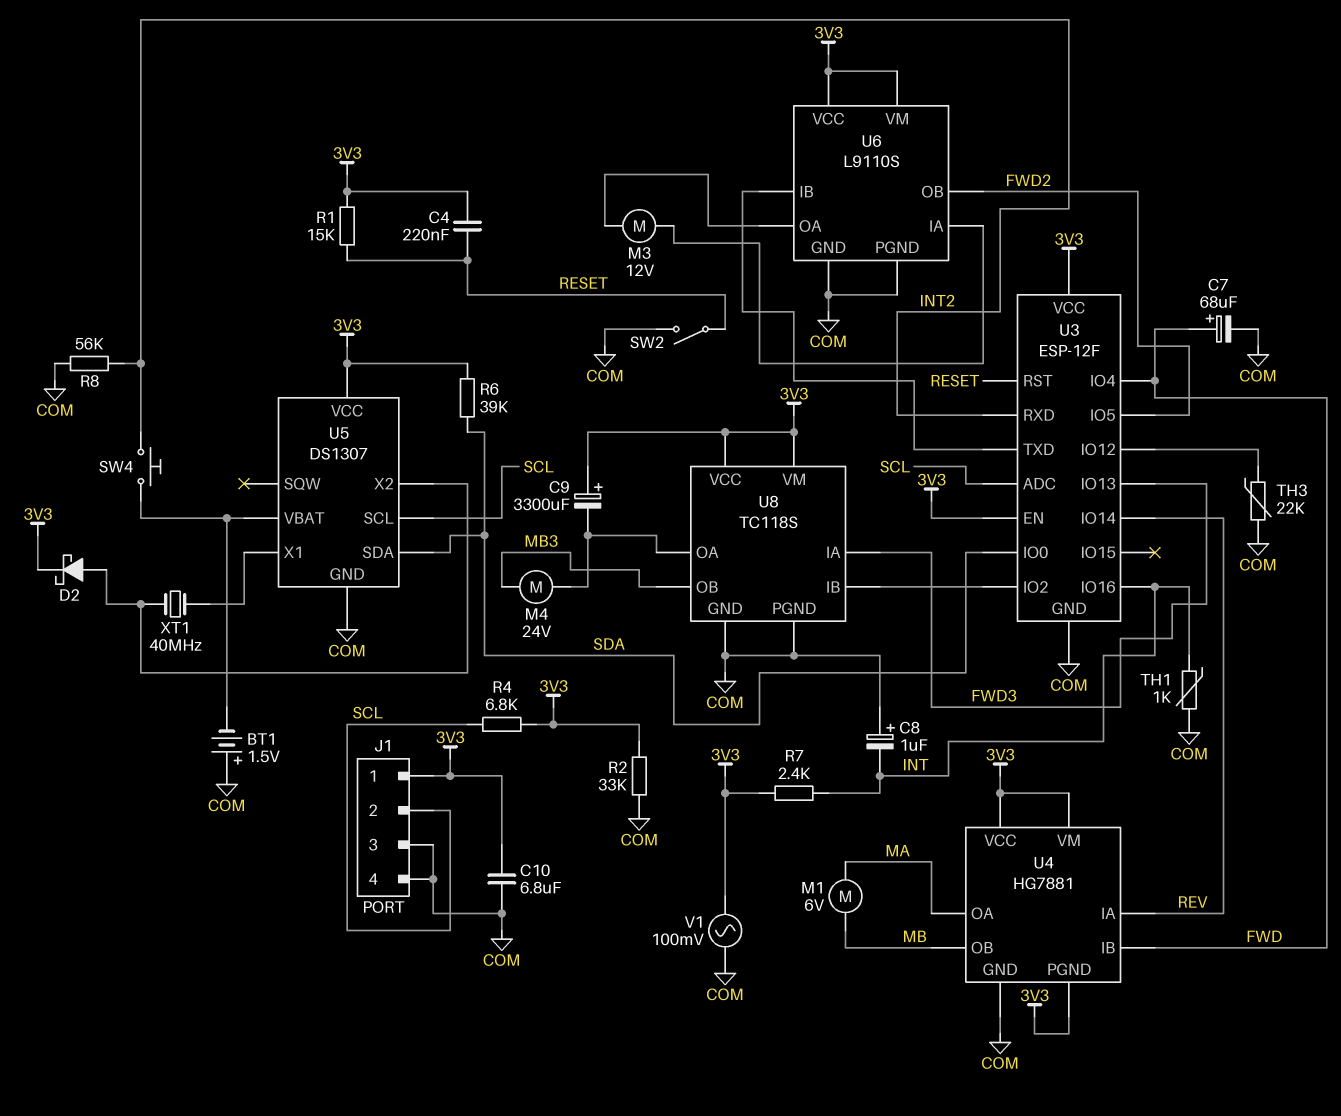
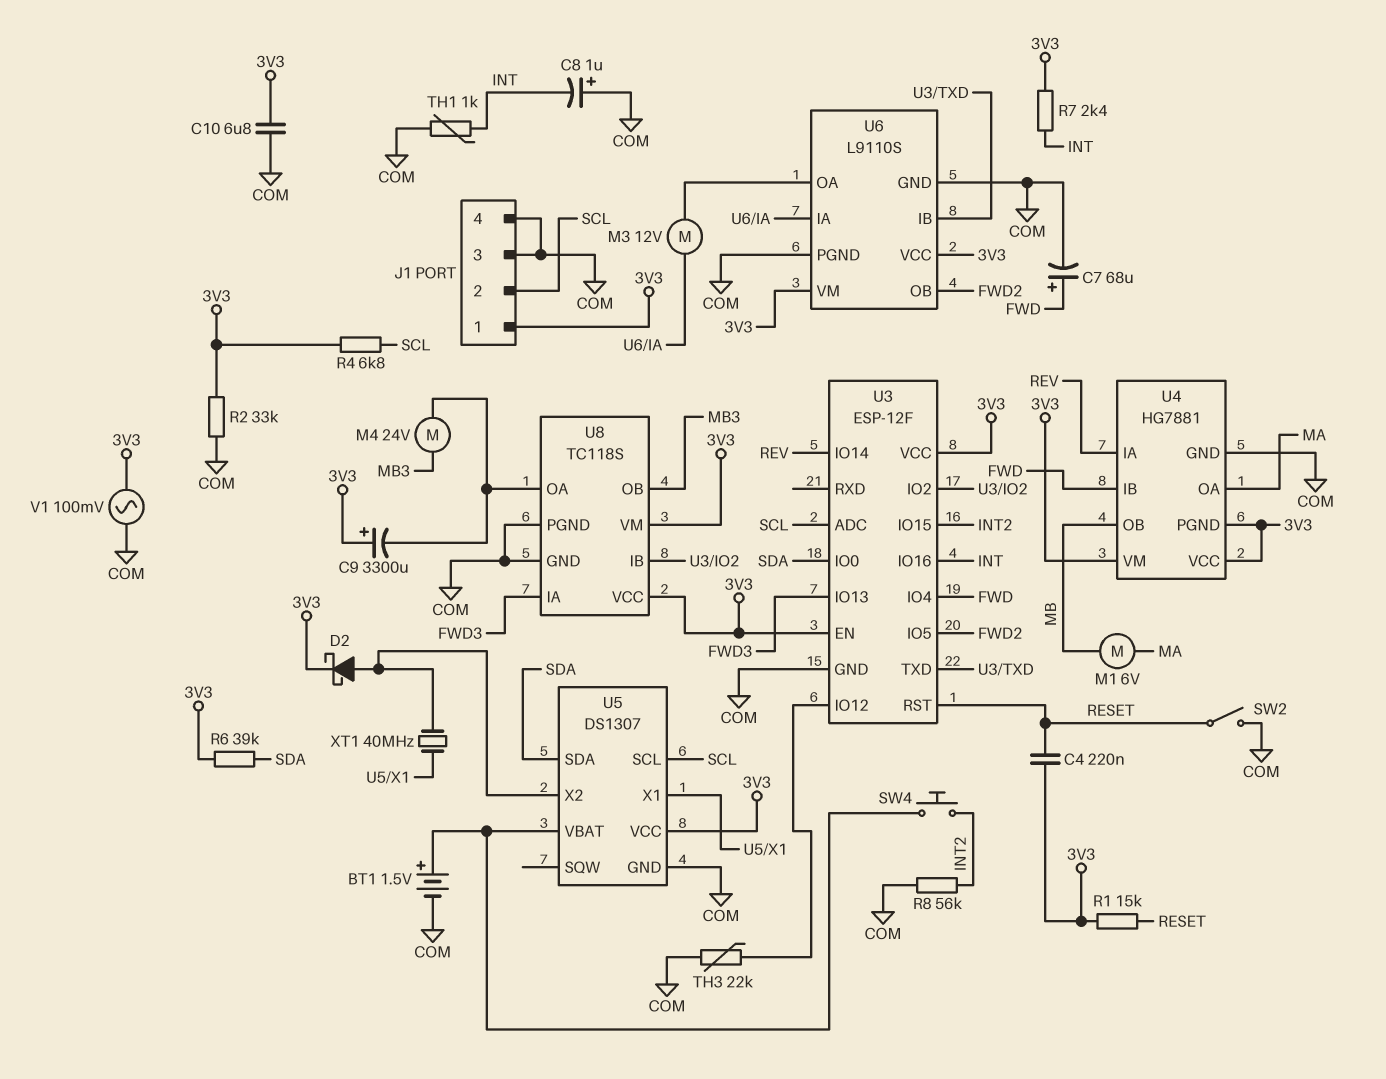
BT1: 1.5V (plus COM, minus U5/VBAT) -> 1.5V (plus U5/VBAT, minus COM)
U3 pin IO15: none -> INT2
U3 pin RXD: INT2 -> none

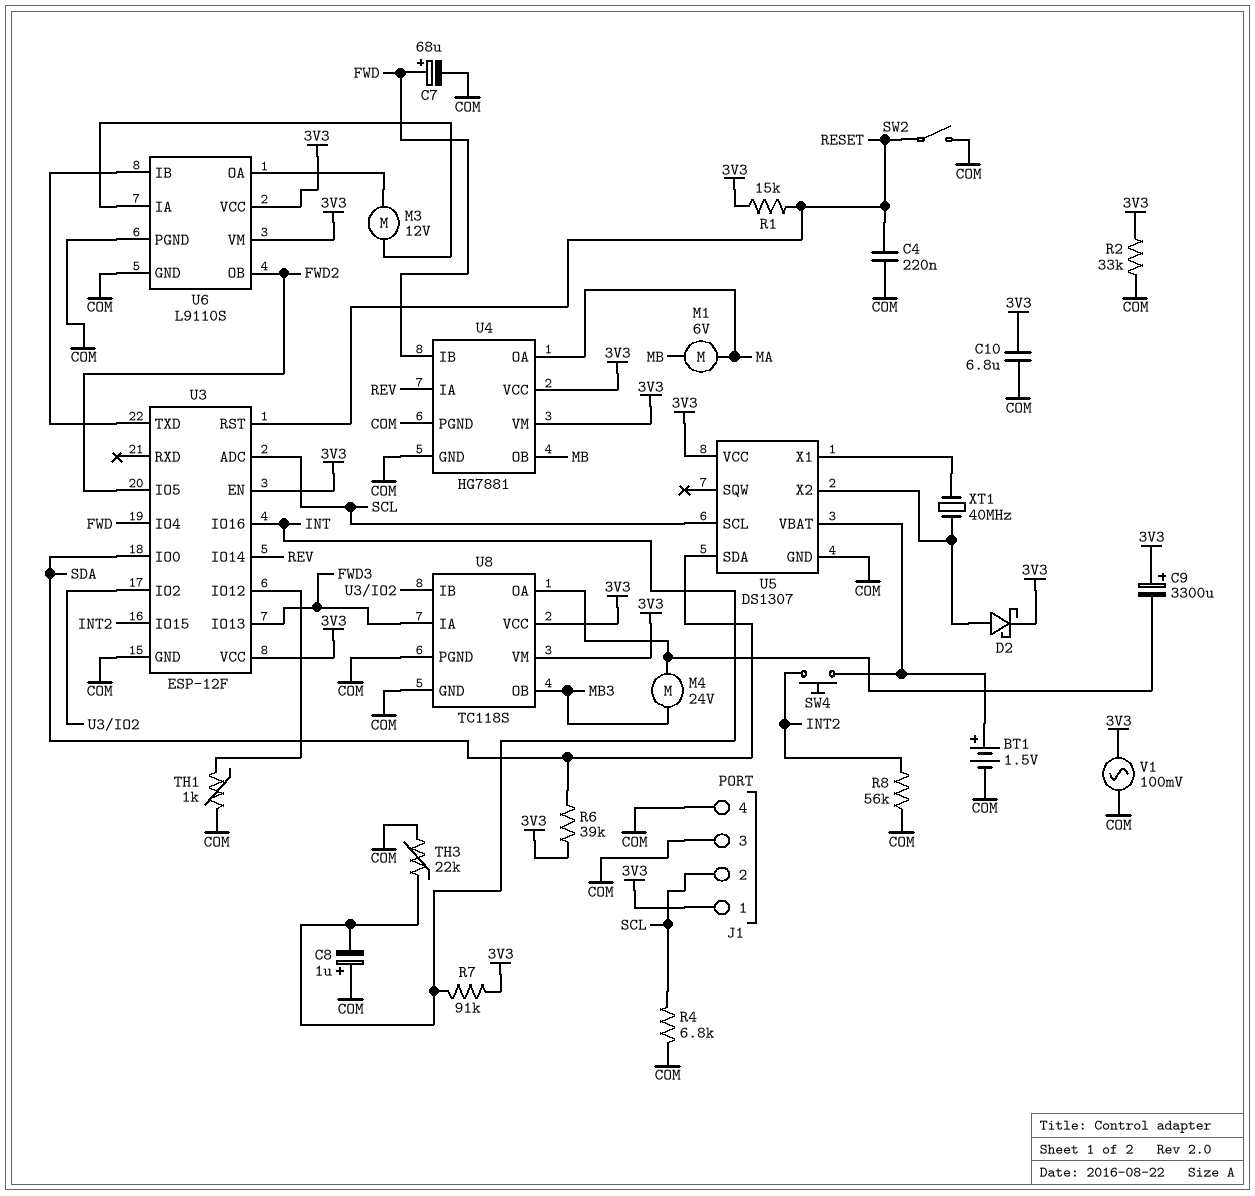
C4: 220nF (3V3, RESET) -> 220nF (COM, RESET)
R4: 6.8k (3V3, SCL) -> 6.8k (COM, SCL)
R7: 2.4k (3V3, INT) -> 91k (3V3, INT)
TH1: 1k (COM, INT) -> 1k (COM, U3/IO12)
TH3: 22k (COM, U3/IO12) -> 22k (COM, INT)
U4 pin PGND: 3V3 -> COM

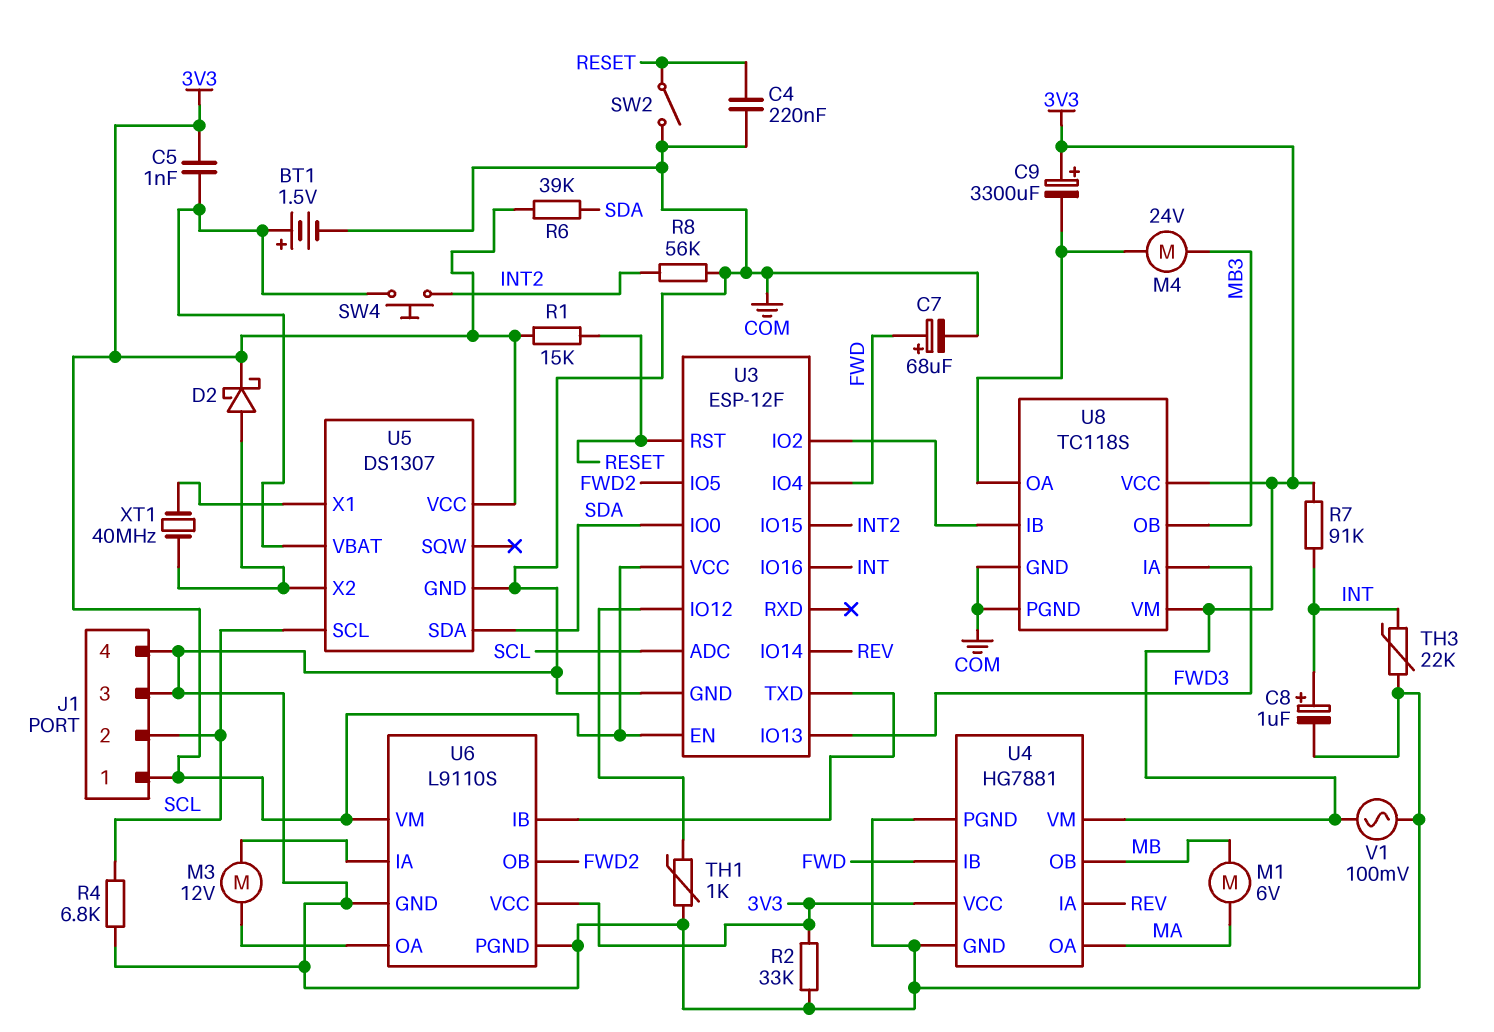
C5: none -> 1nF (3V3, U5/VBAT)
C8: 1uF (plus COM, minus INT) -> 1uF (plus INT, minus COM)
C10: 6.8uF (3V3, COM) -> none

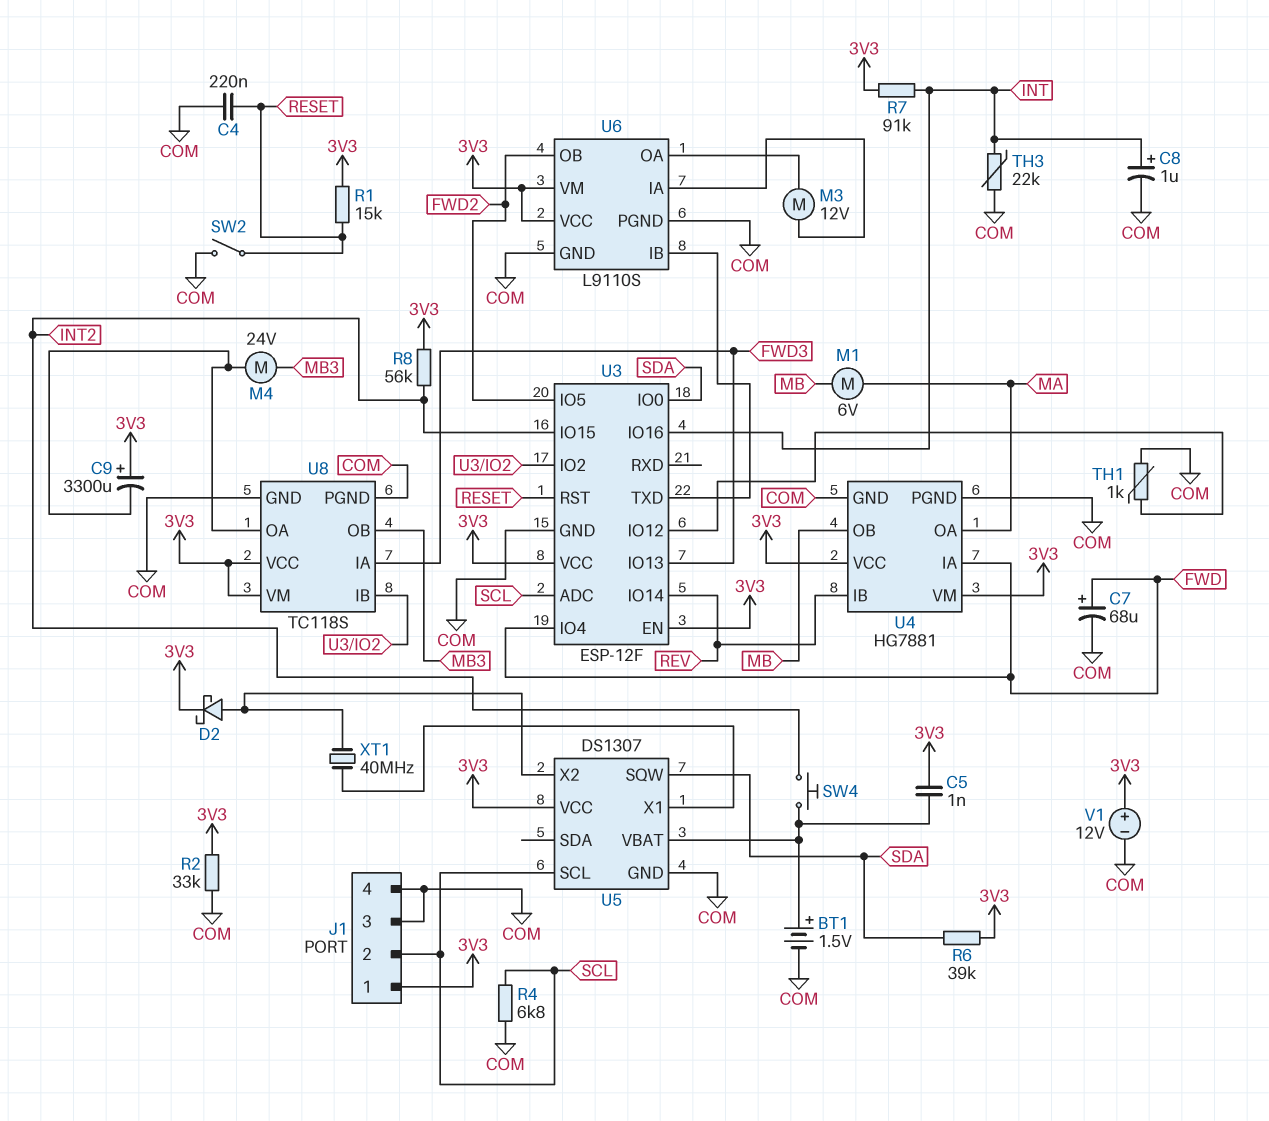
R8: 56k (COM, INT2) -> 56k (3V3, INT2)
U4 pin IA: REV -> FWD
U4 pin IB: FWD -> REV
U5 pin SDA: SDA -> none
U5 pin SQW: none -> SDA
V1: AC 100mV (3V3, COM) -> 12V (plus 3V3, minus COM)

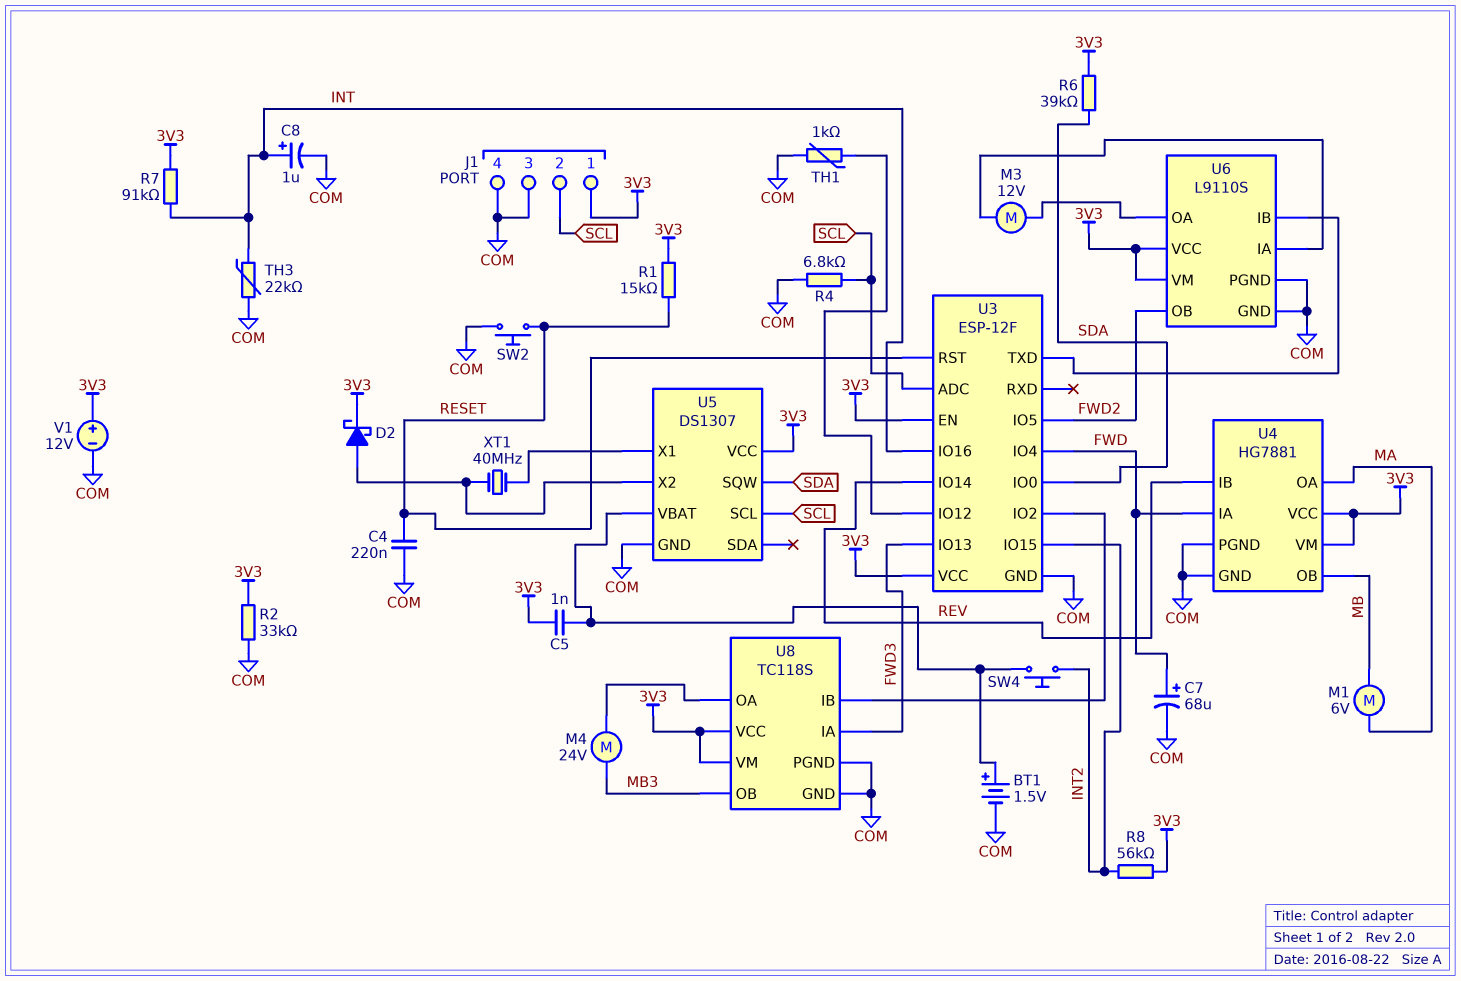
C9: 3300uF (plus 3V3, minus U8/OA) -> none
SW2: switch (COM, RESET) -> button (COM, RESET)

